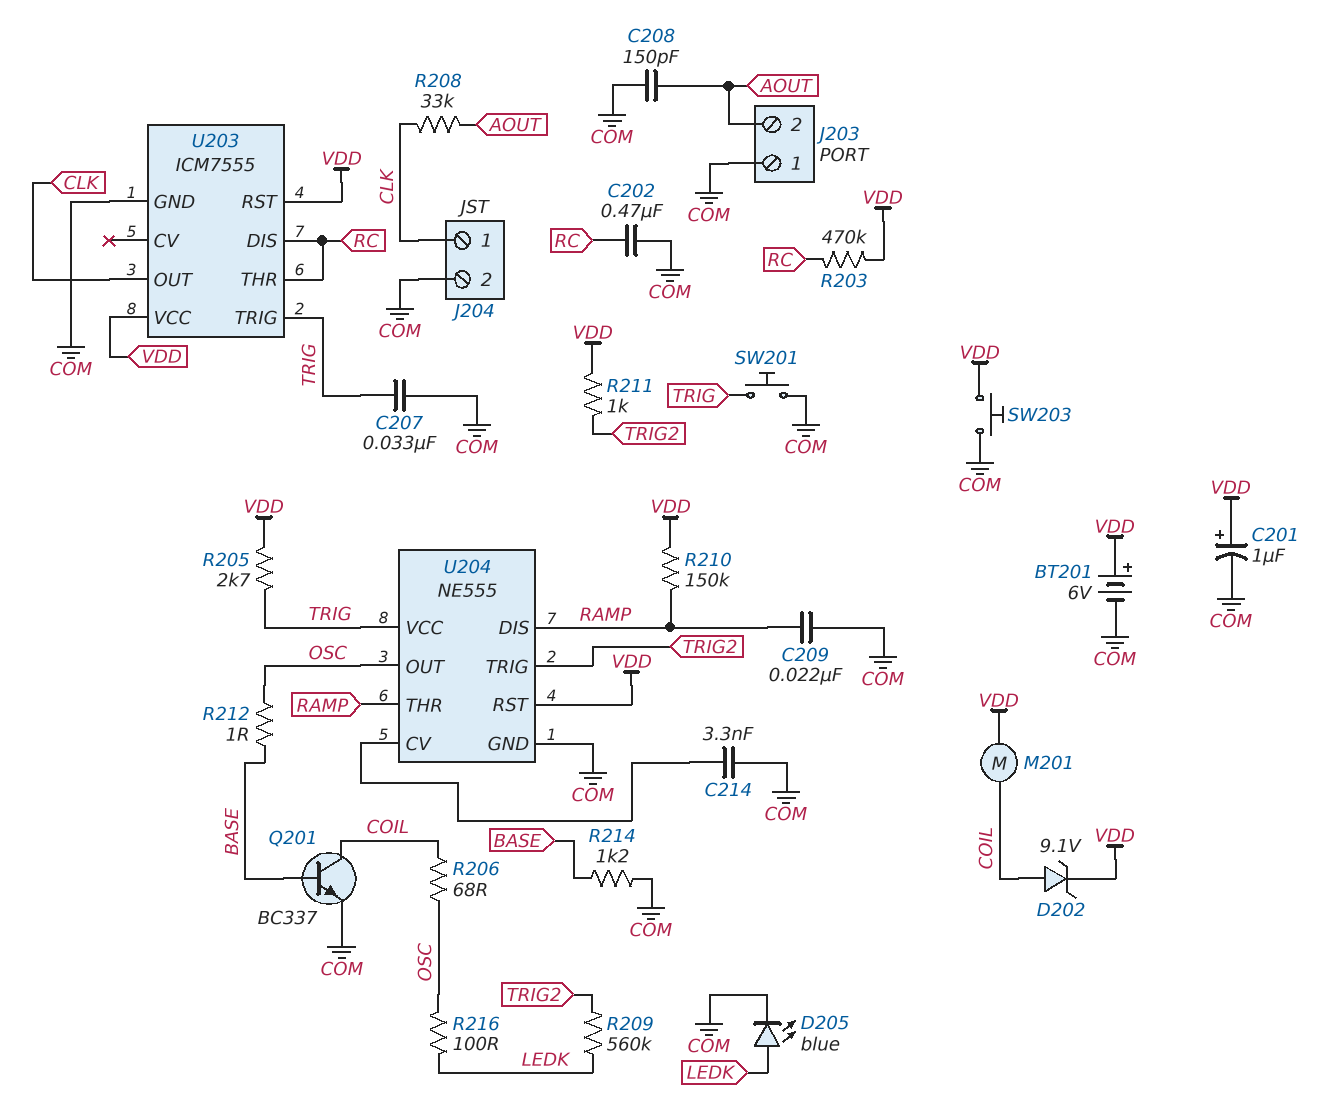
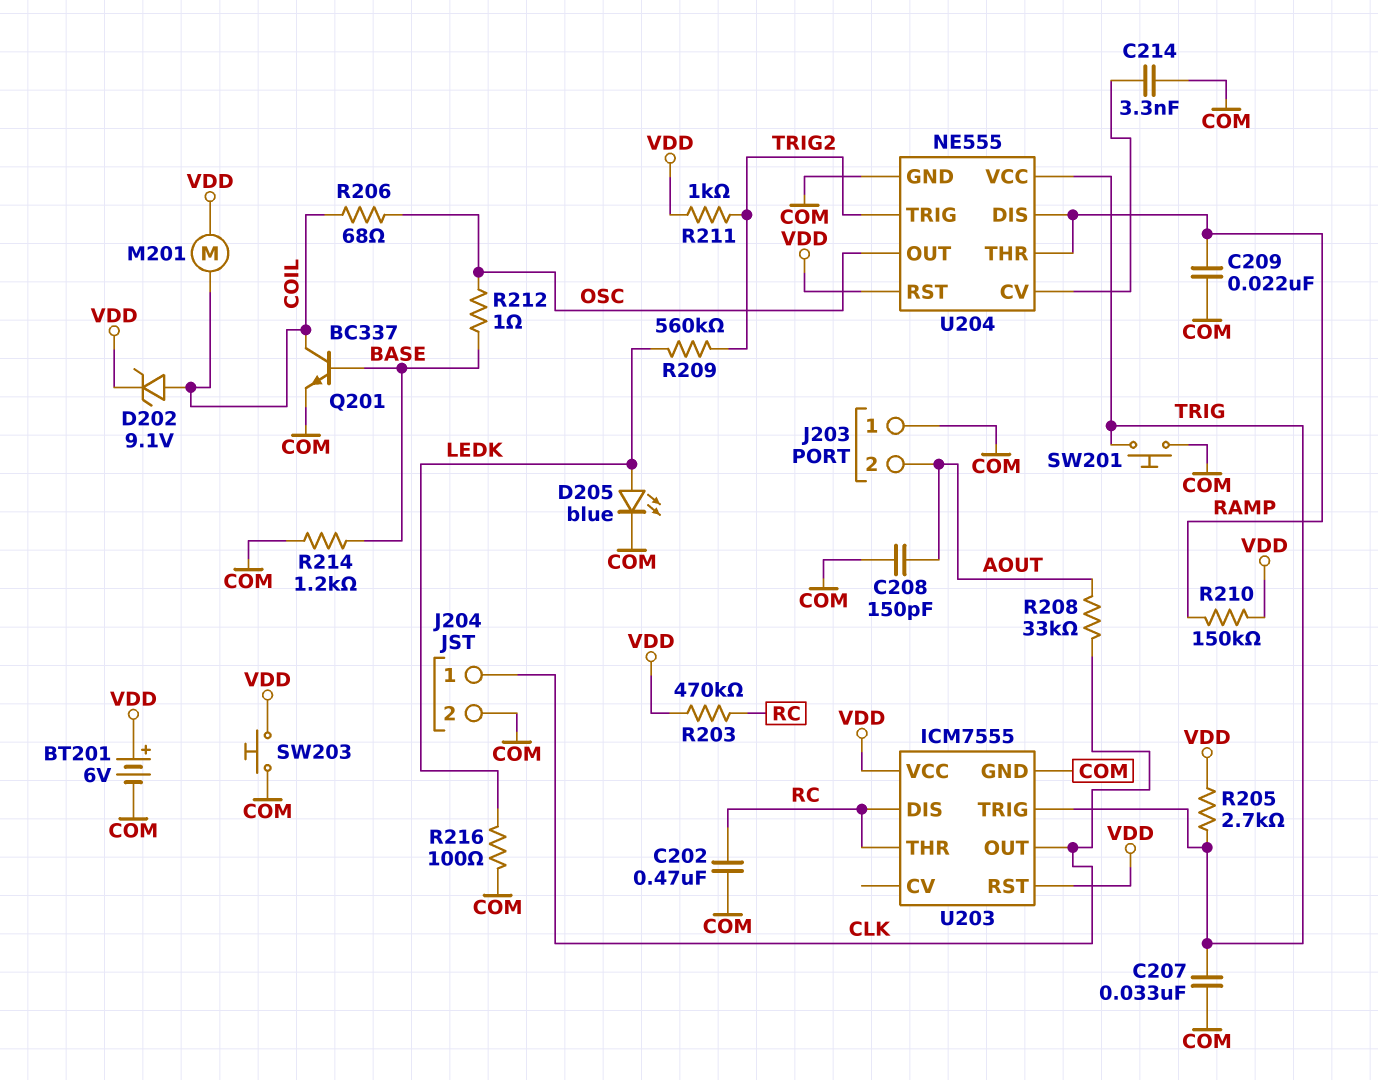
C201: 1uF (plus VDD, minus COM) -> none
R216: 100 (LEDK, OSC) -> 100 (COM, LEDK)

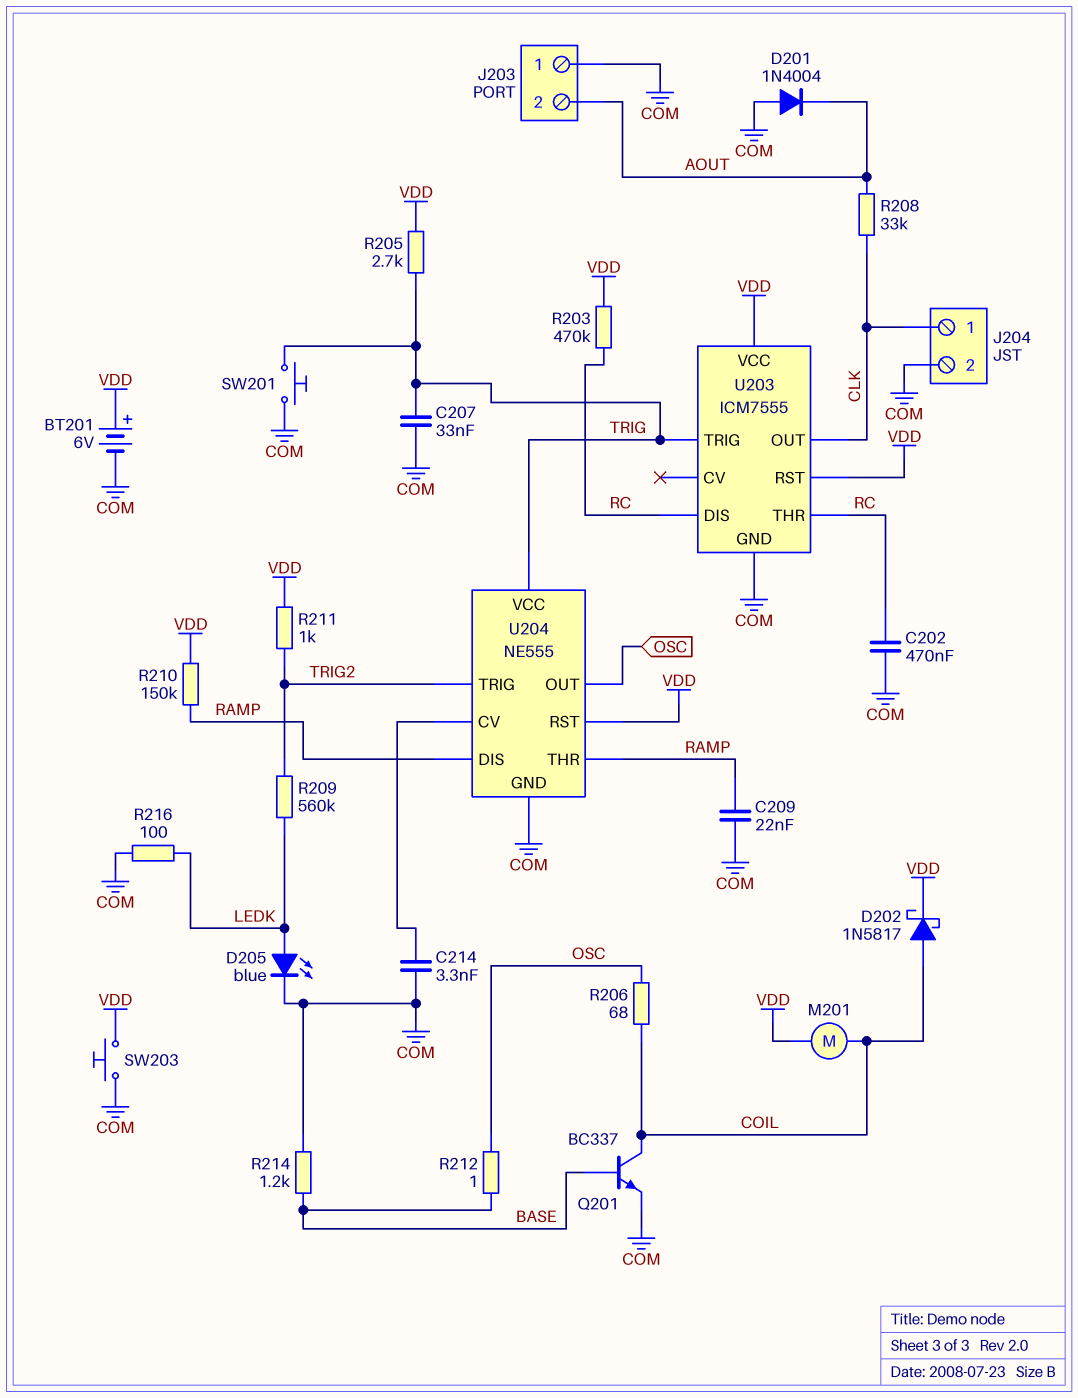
C208: 150pF (AOUT, COM) -> none
D201: none -> diode 1N4004 (A COM, K AOUT)
D202: zener 9.1V (A COIL, K VDD) -> schottky 1N5817 (A COIL, K VDD)

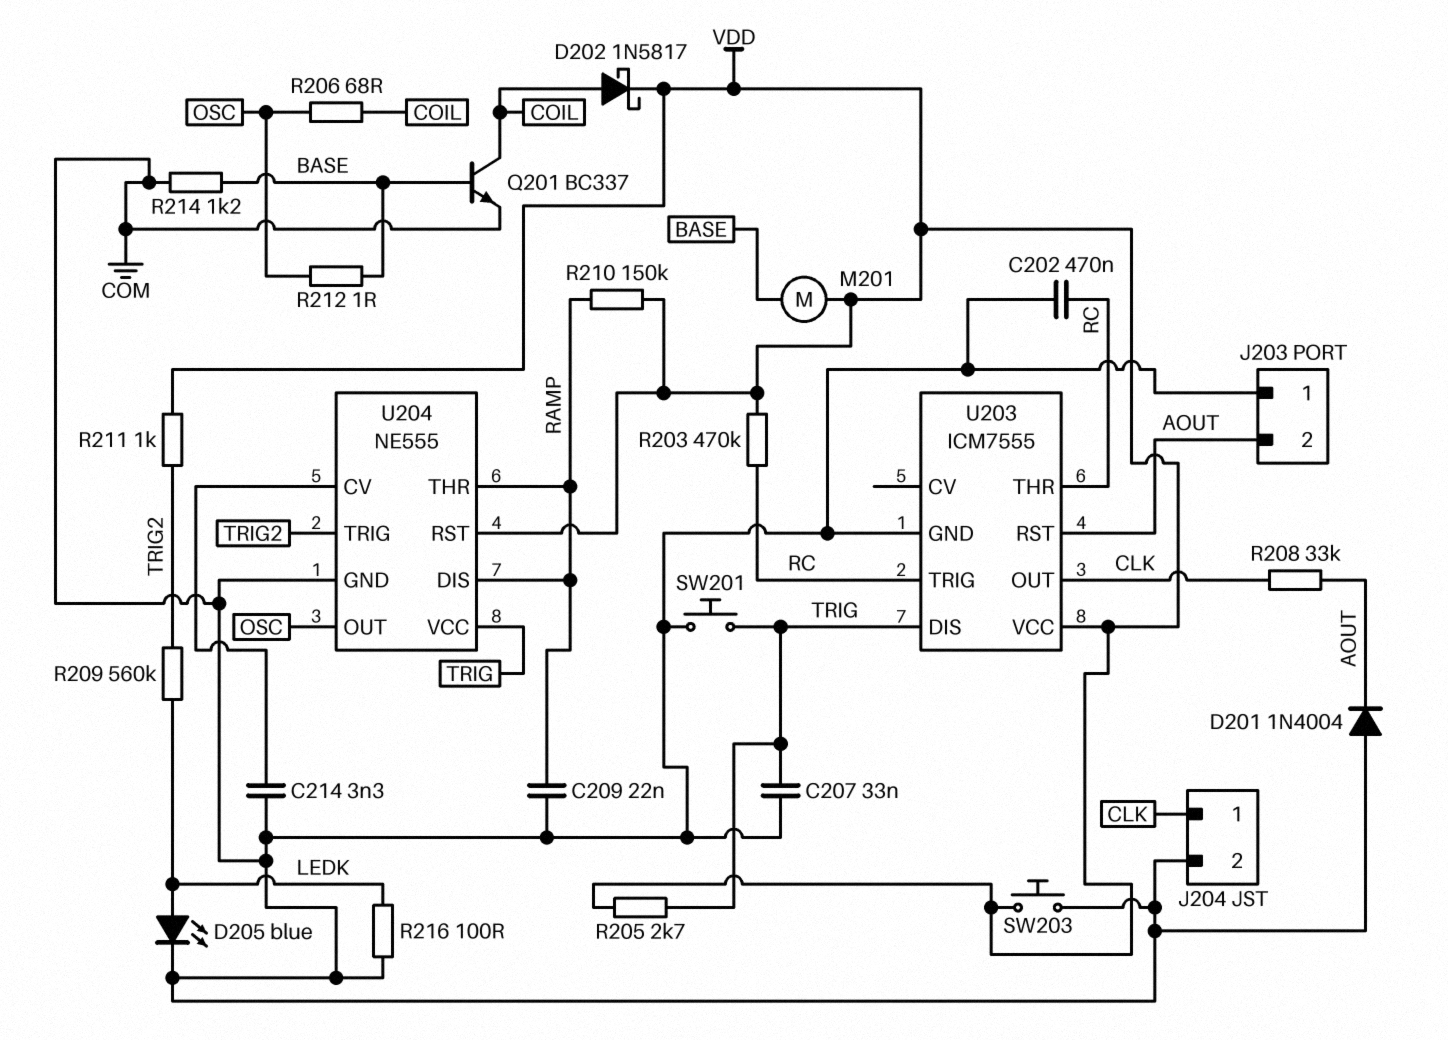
BT201: 6V (plus VDD, minus COM) -> none
M201: motor (COIL, VDD) -> motor (BASE, VDD)
U203 pin DIS: RC -> TRIG
U203 pin RST: VDD -> AOUT
U203 pin TRIG: TRIG -> RC

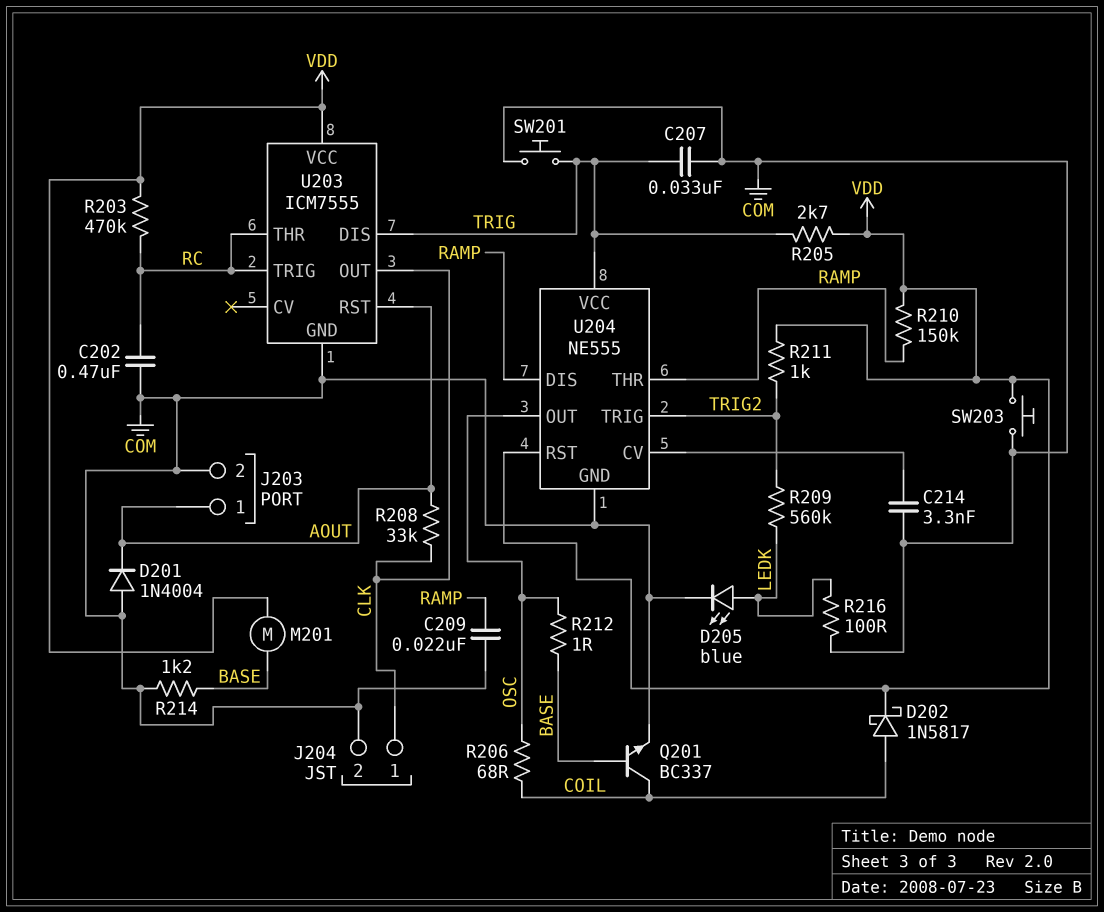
J203 pin 1: COM -> AOUT
J203 pin 2: AOUT -> COM

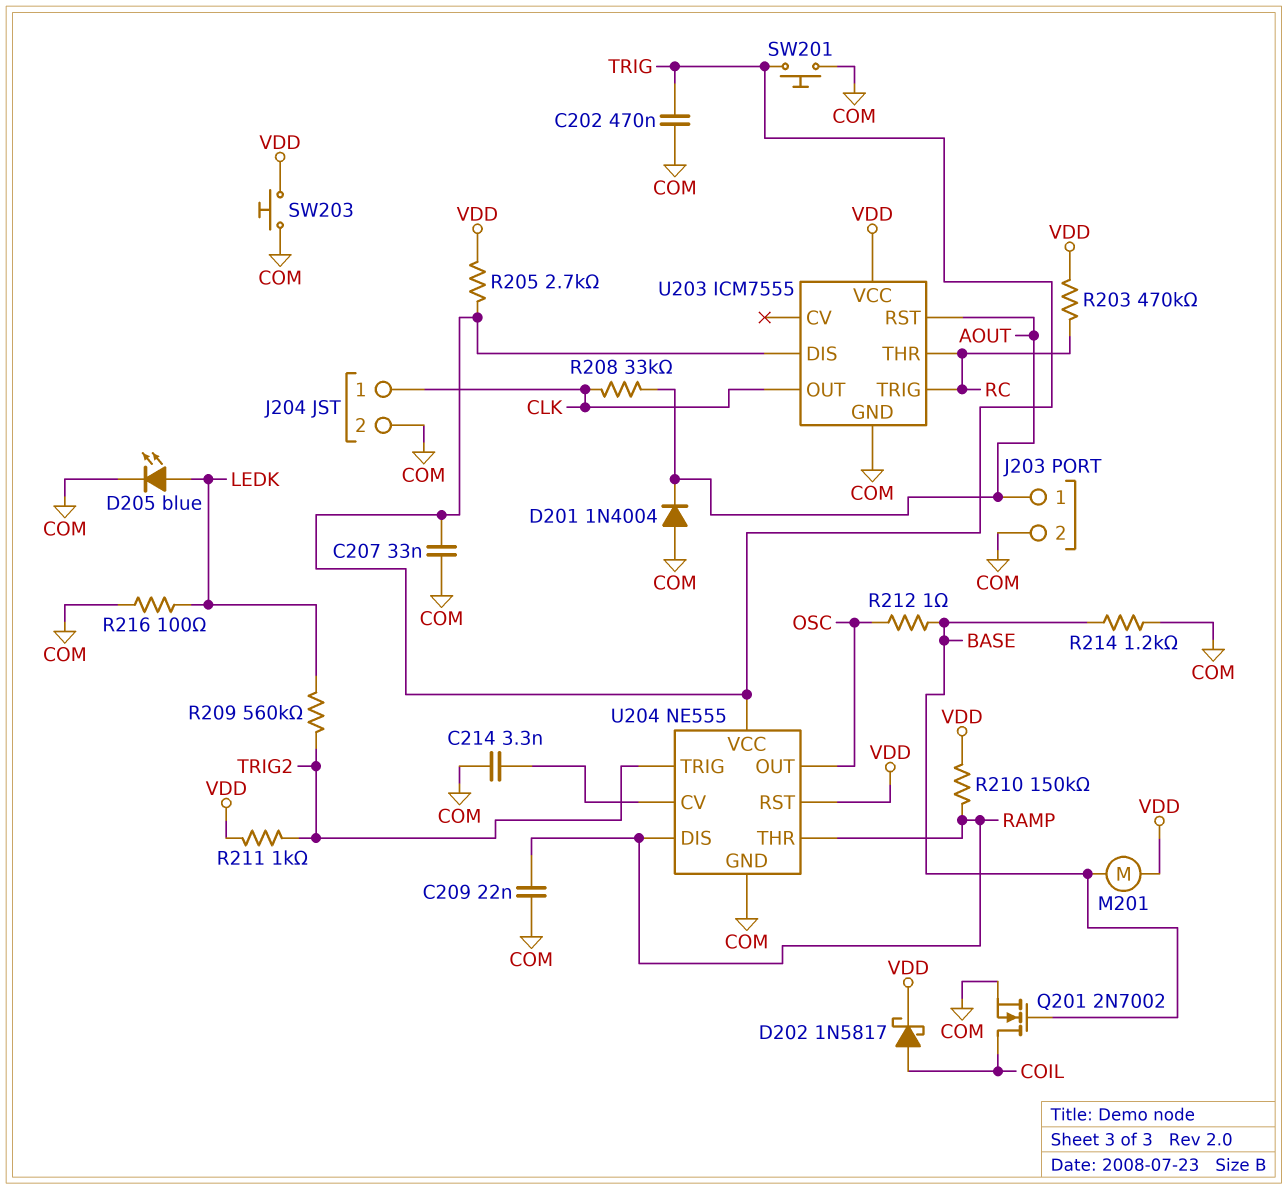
C202: 470nF (COM, RC) -> 470nF (COM, TRIG)
Q201: NPN BC337 (B BASE, C COIL, E COM) -> NMOS 2N7002 (G BASE, D COIL, S COM)
R206: 68 (COIL, OSC) -> none

